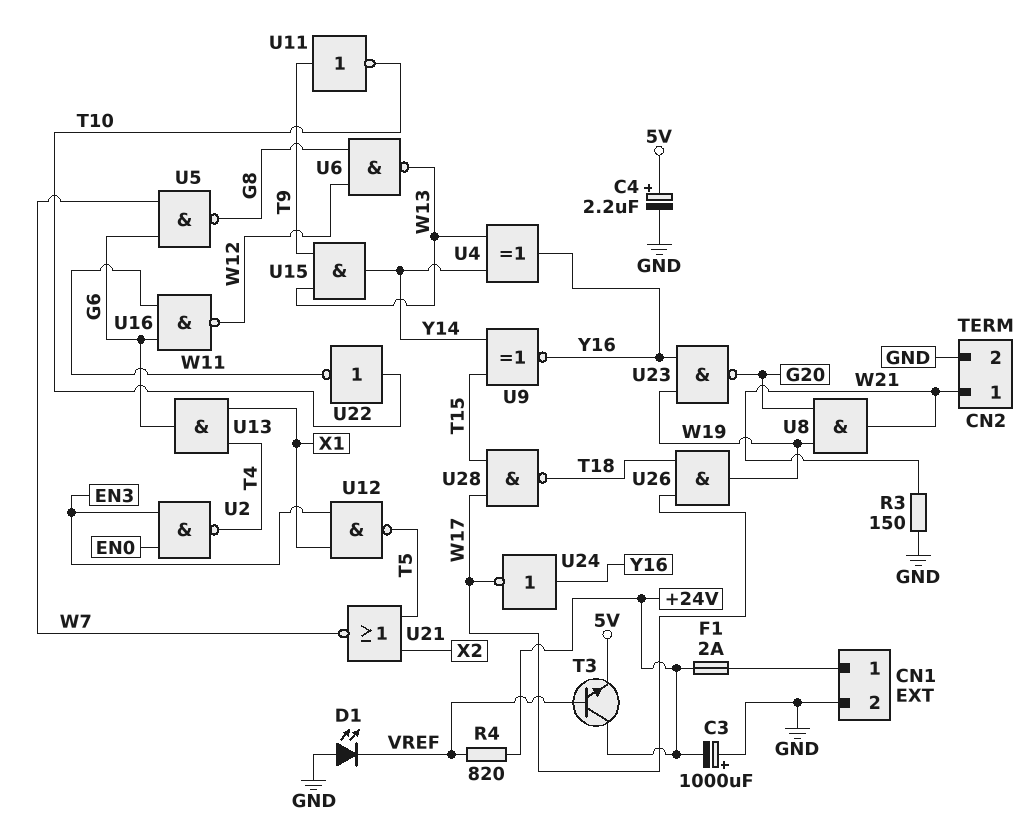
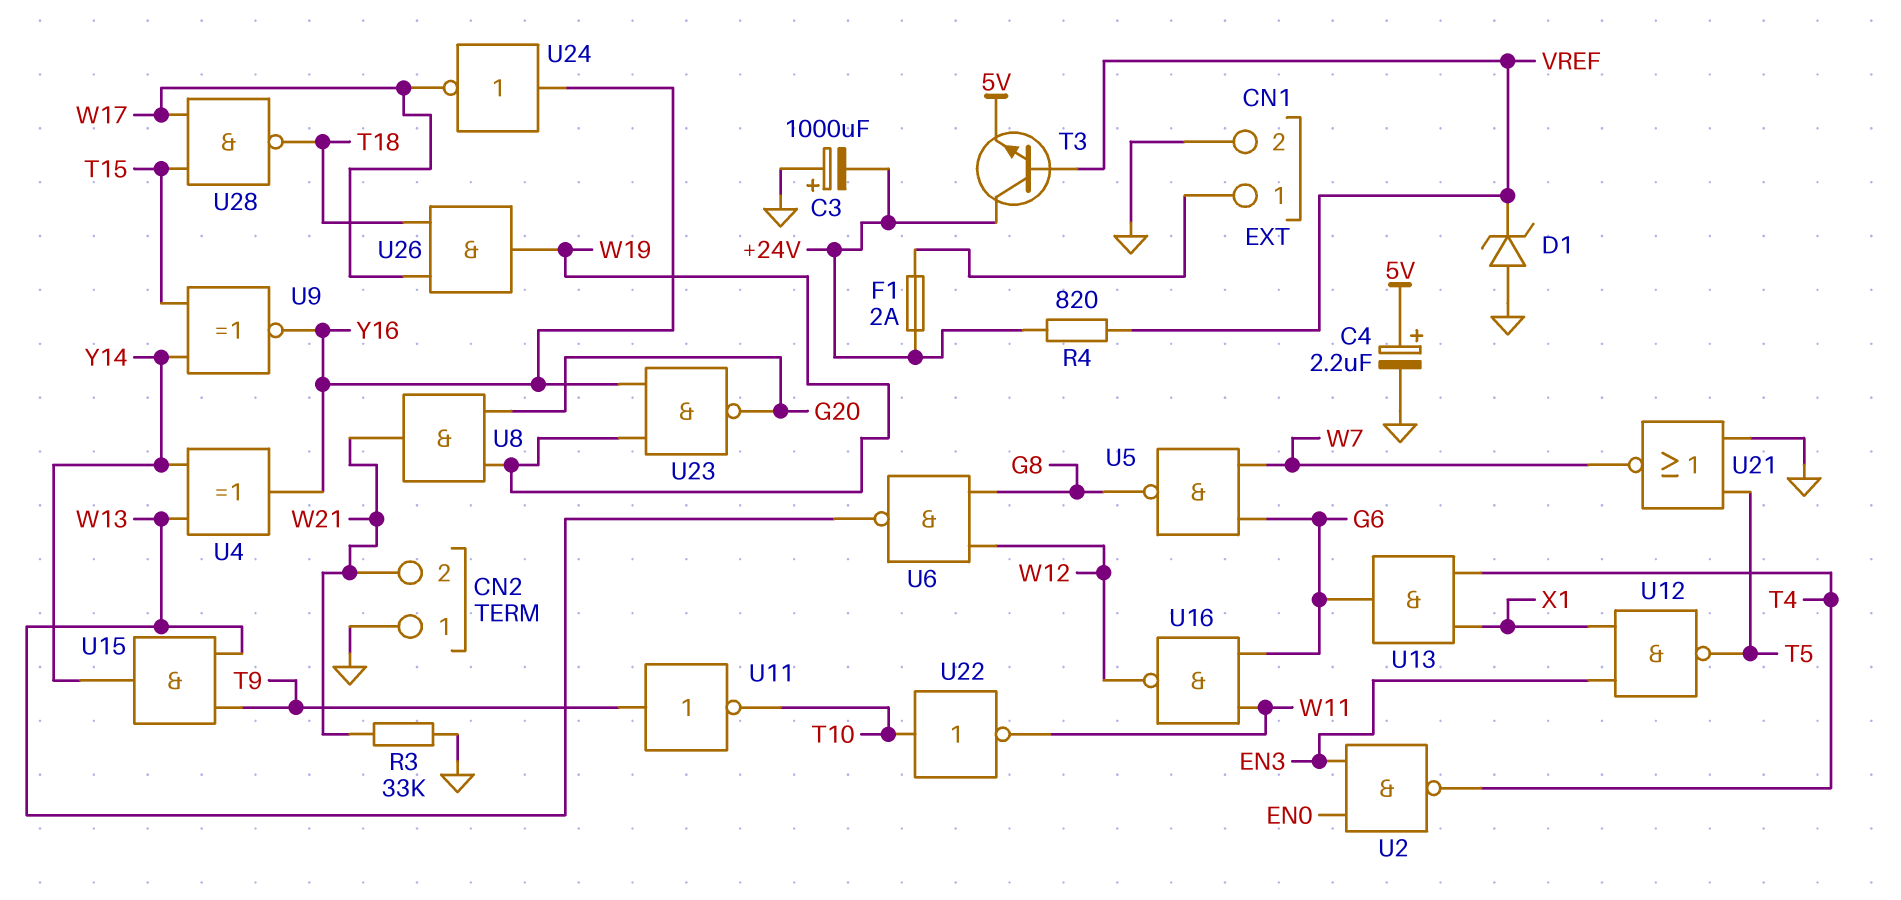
CN2 pin 1: W21 -> GND
CN2 pin 2: GND -> W21
D1: LED (A GND, K VREF) -> zener (A GND, K VREF)
R3: 150 (GND, W21) -> 33k (GND, W21)
U21: NOR (in T5, in X2, out W7) -> NOR (in GND, in T5, out W7)

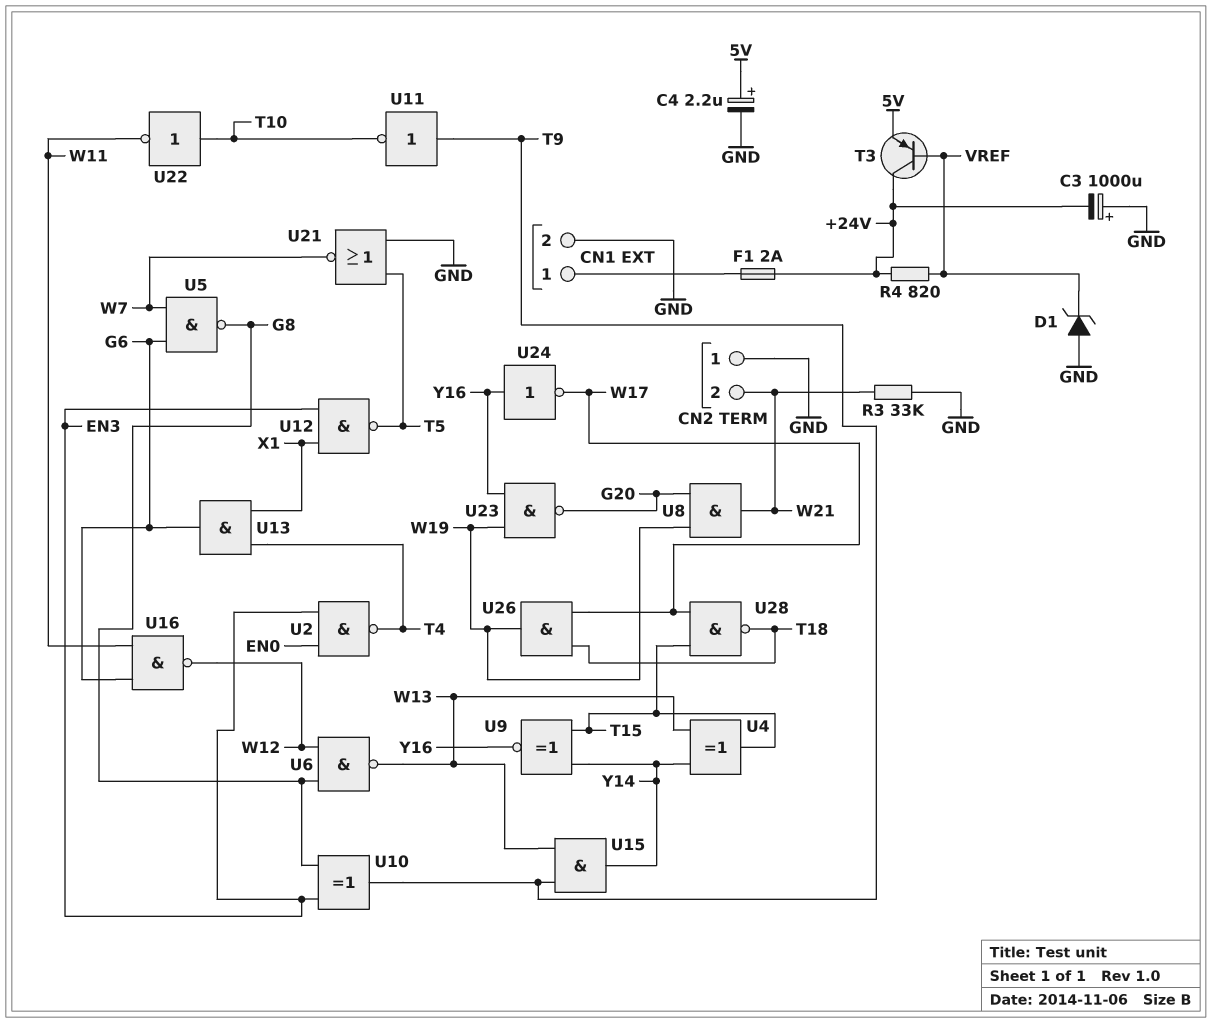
T3: NPN (B VREF, C +24V, E 5V) -> PNP (B VREF, C +24V, E 5V)
U4: XOR (in W13, in Y14, out Y16) -> XOR (in W13, in Y14, out T15)
U10: none -> XOR (in EN3, in G8, out T9)

